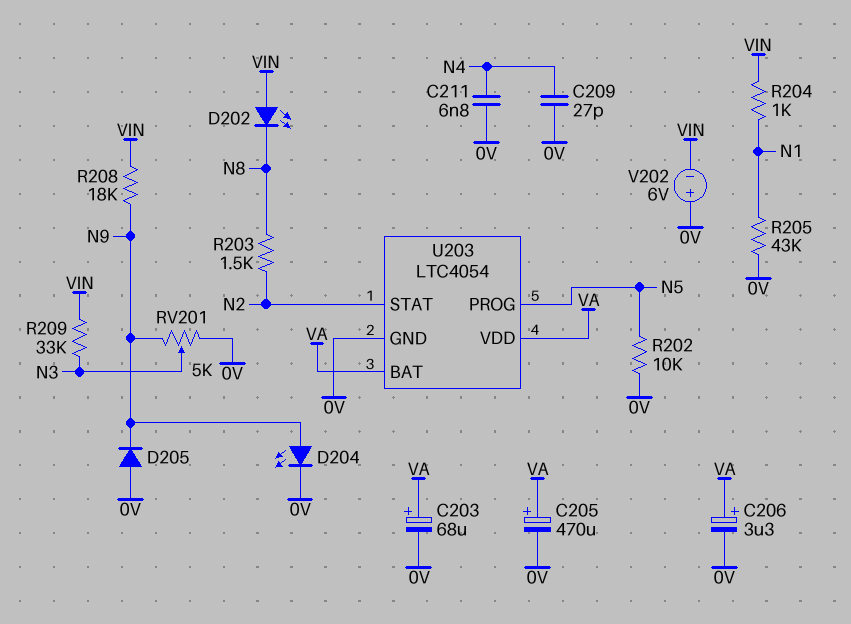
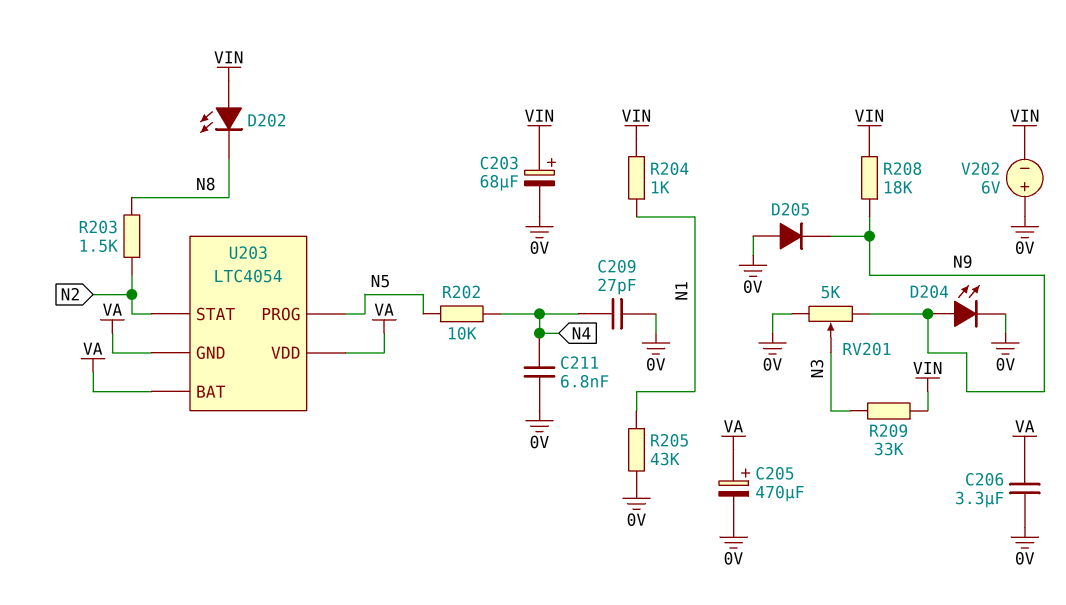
C203: 68uF (plus VA, minus 0V) -> 68uF (plus VIN, minus 0V)
C206: 3.3uF (plus VA, minus 0V) -> 3.3uF (0V, VA)
R202: 10k (0V, N5) -> 10k (N4, N5)
U203 pin GND: 0V -> VA

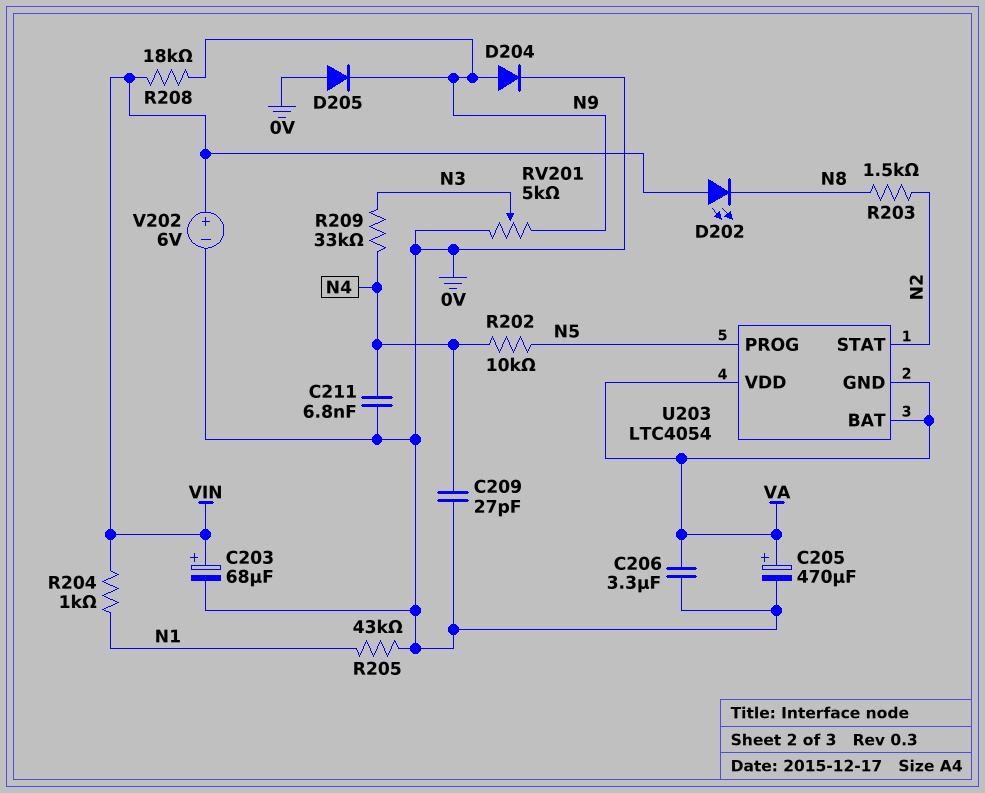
D204: LED (A N9, K 0V) -> diode (A N9, K 0V)
R209: 33k (N3, VIN) -> 33k (N3, N4)
V202: 6V (plus 0V, minus VIN) -> 6V (plus VIN, minus 0V)

